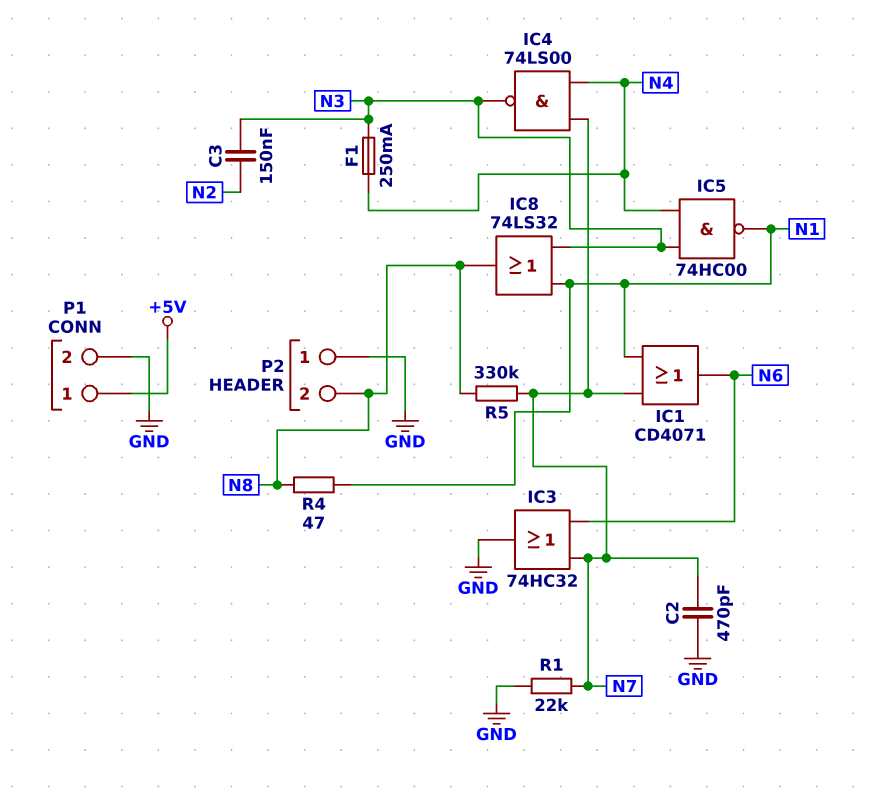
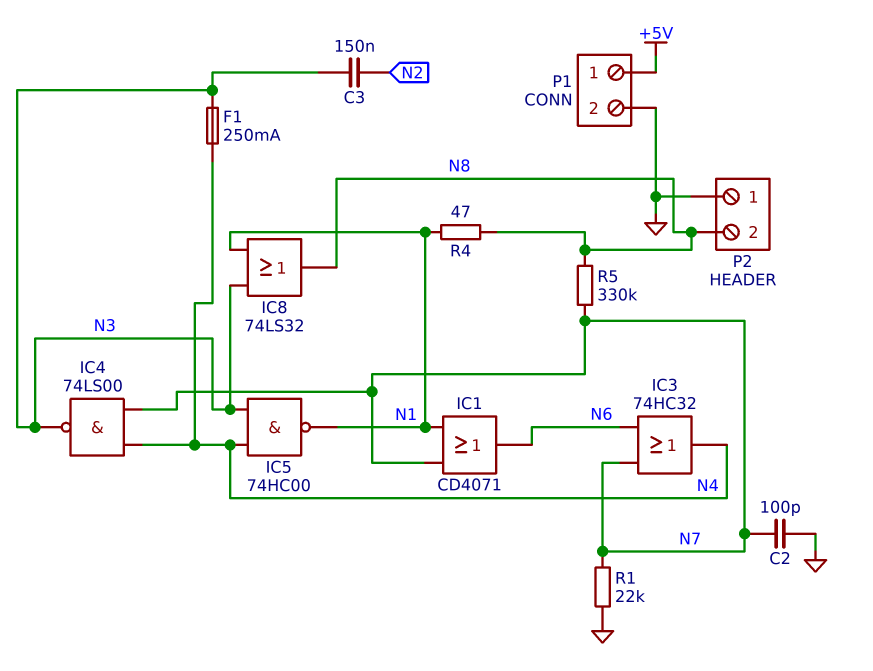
C2: 470pF (GND, N7) -> 100pF (GND, N7)
IC3: OR 74HC32 (in N6, in N7, out GND) -> OR 74HC32 (in N6, in N7, out N4)

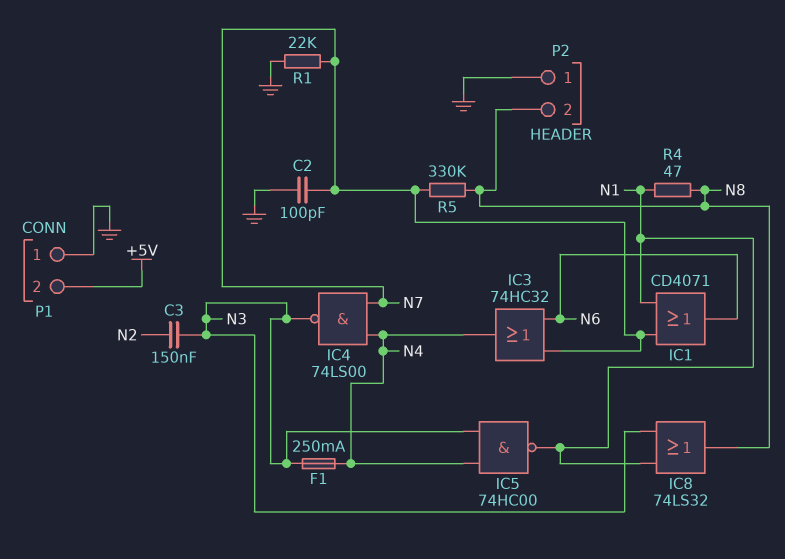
P1 pin 1: +5V -> GND
P1 pin 2: GND -> +5V

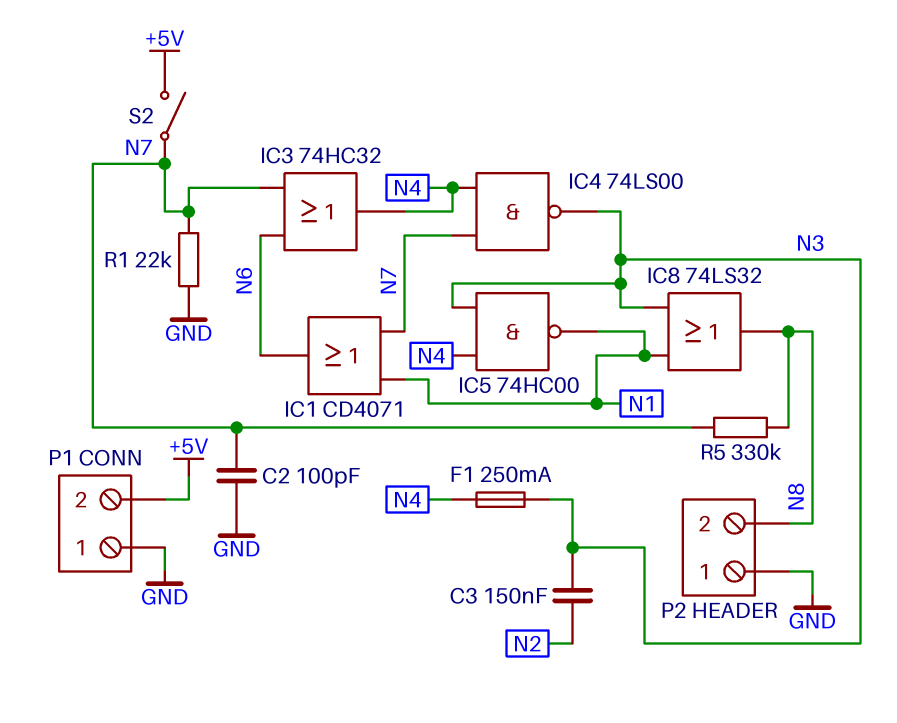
R4: 47 (N1, N8) -> none
S2: none -> switch (+5V, N7)

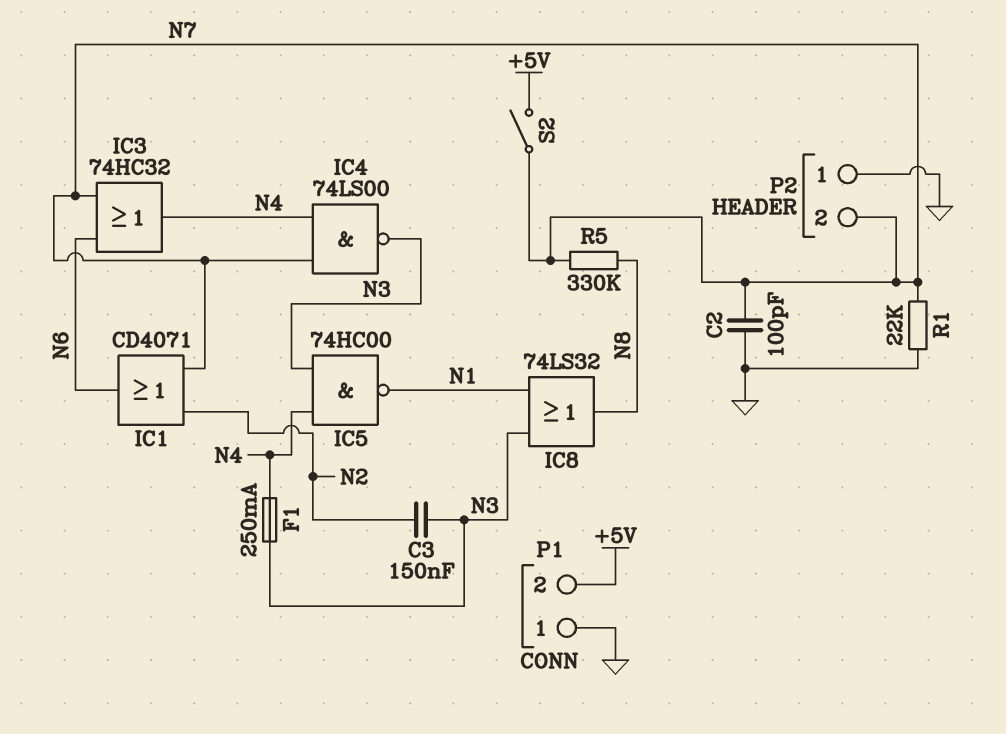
IC1: OR CD4071 (in N1, in N7, out N6) -> OR CD4071 (in N2, in N7, out N6)
P2 pin 2: N8 -> N7

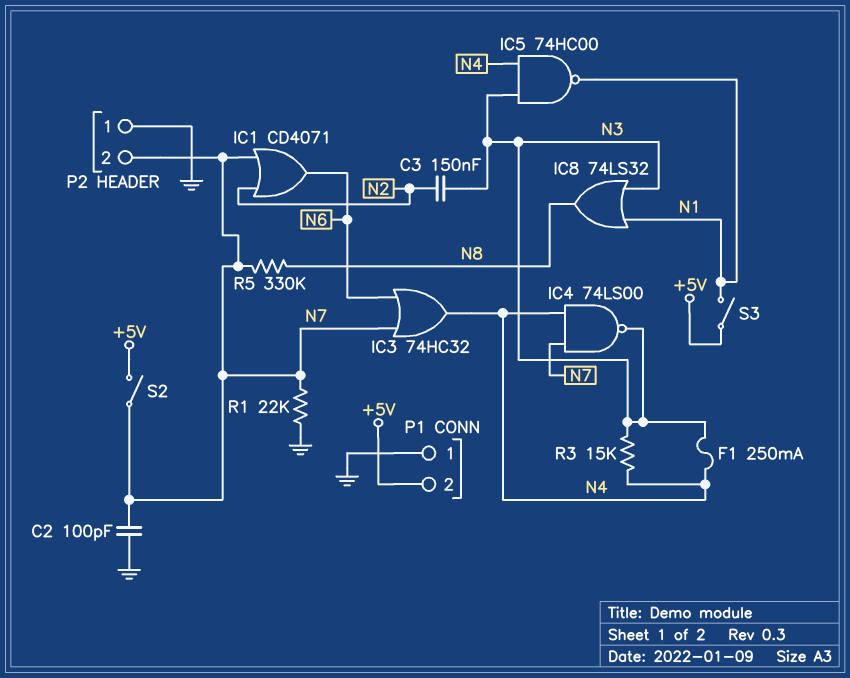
R3: none -> 15k (N3, N4)
S3: none -> switch (+5V, N1)

